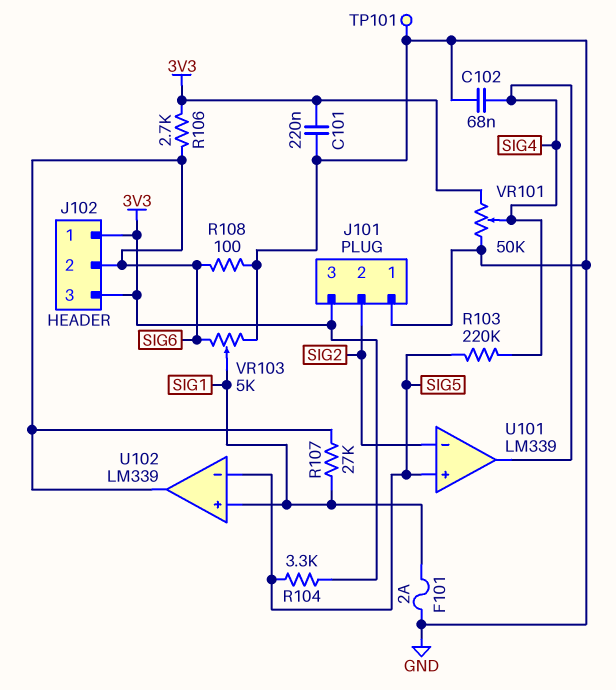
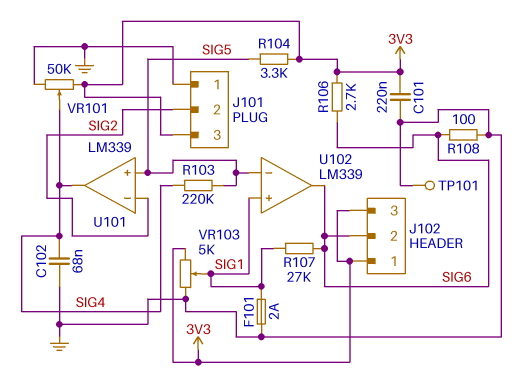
VR103: 5k (GND, SIG6, wiper SIG1) -> 5k (3V3, GND, wiper SIG1)

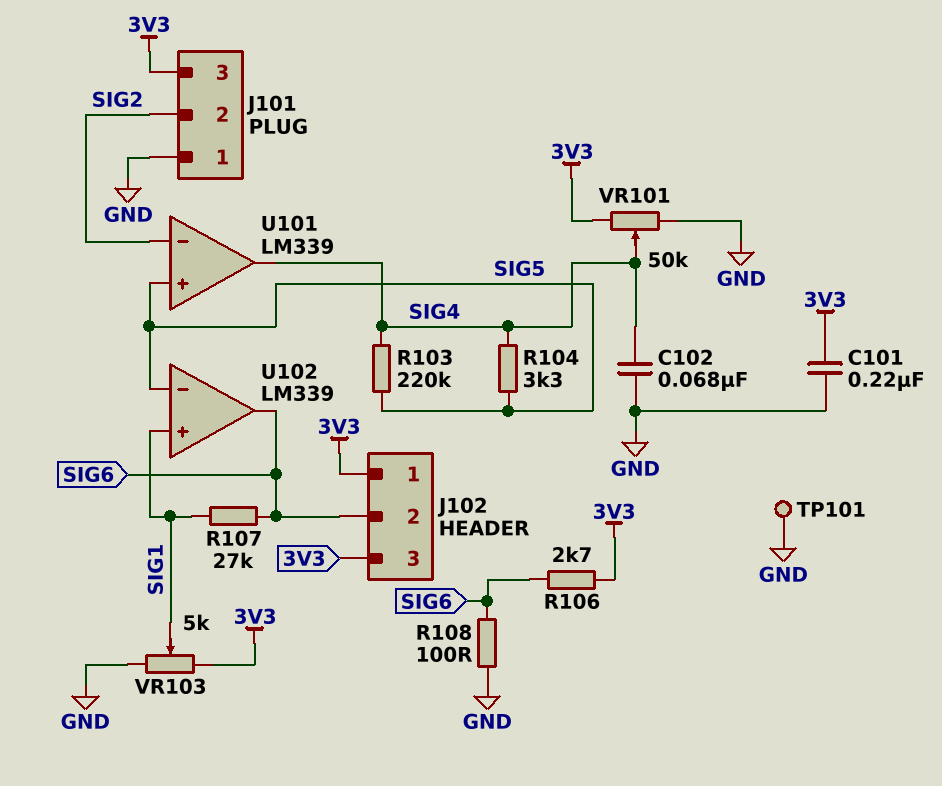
F101: 2A (GND, SIG1) -> none
R104: 3.3k (3V3, SIG5) -> 3.3k (SIG4, SIG5)

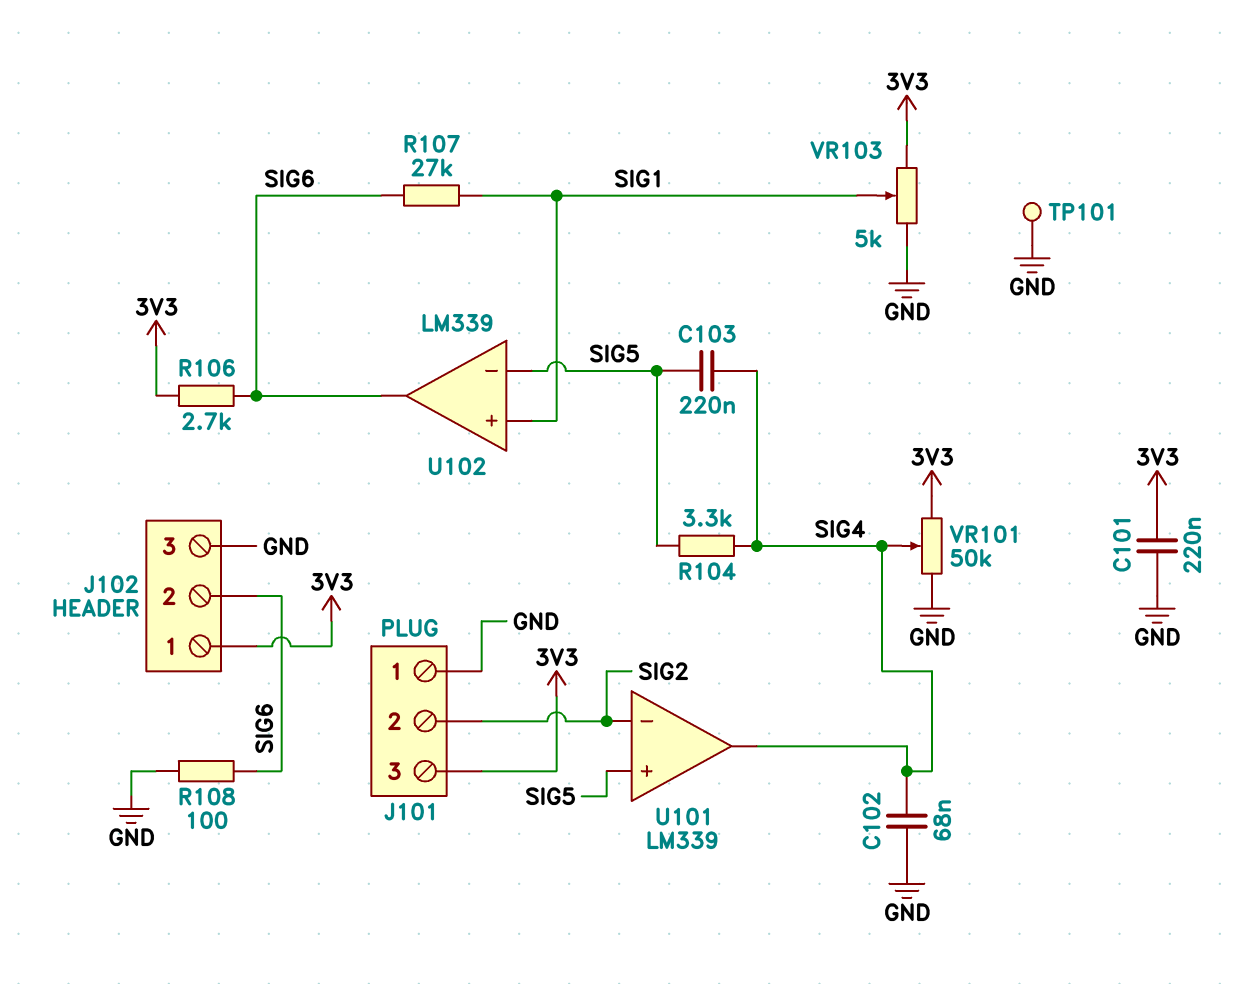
C103: none -> 220nF (SIG4, SIG5)
J102 pin 3: 3V3 -> GND
R103: 220k (SIG4, SIG5) -> none

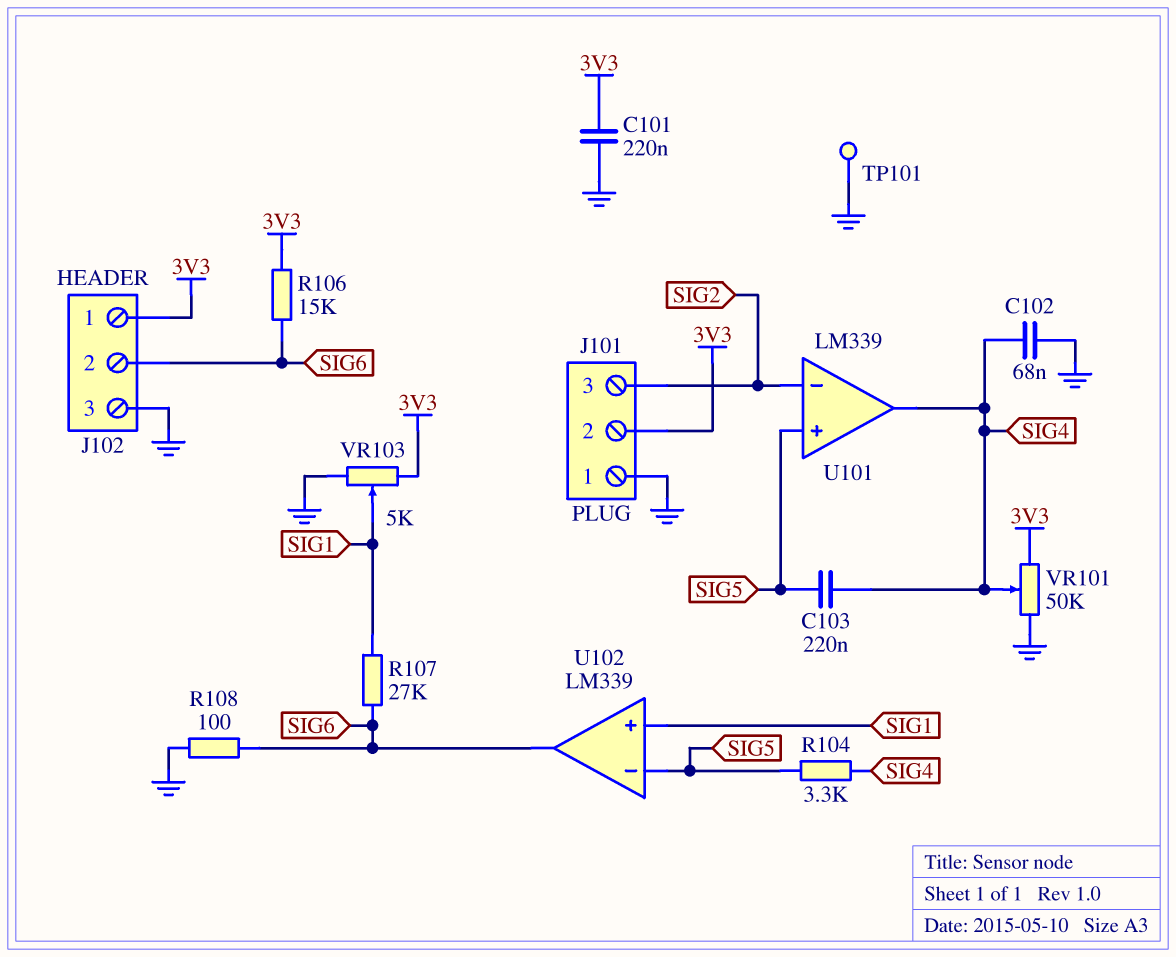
J101 pin 2: SIG2 -> 3V3
J101 pin 3: 3V3 -> SIG2
R106: 2.7k (3V3, SIG6) -> 15k (3V3, SIG6)

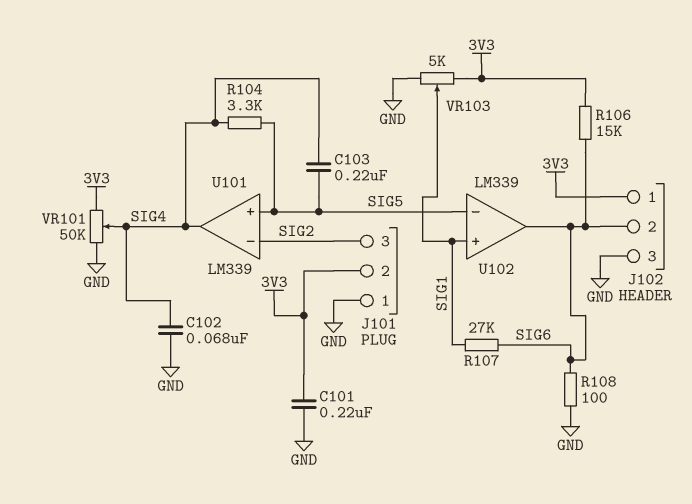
TP101: test point (GND) -> none

